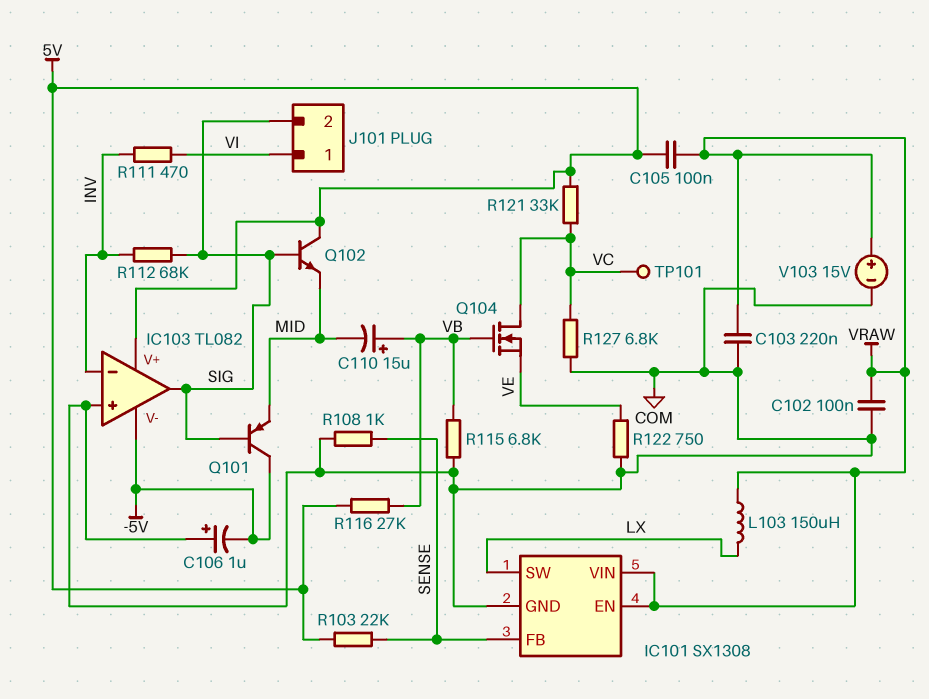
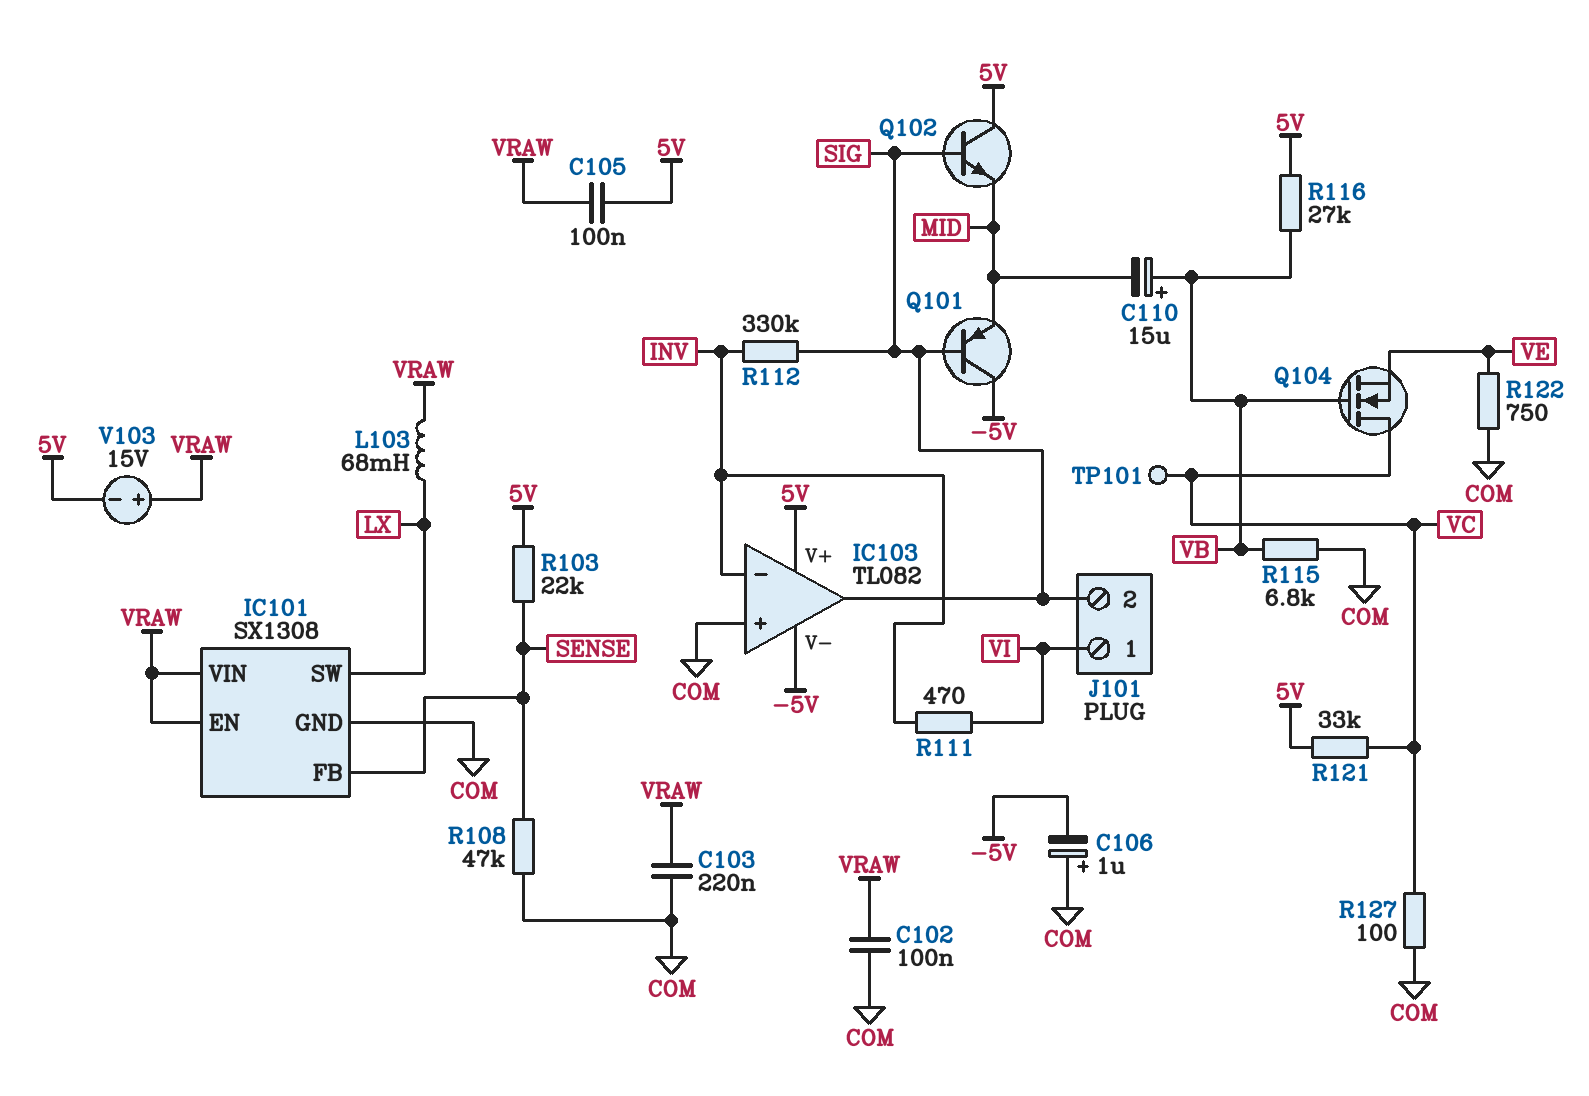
L103: 150uH (LX, VRAW) -> 68mH (LX, VRAW)
R108: 1k (COM, SENSE) -> 47k (COM, SENSE)
R112: 68k (INV, SIG) -> 330k (INV, SIG)
R127: 6.8k (COM, VC) -> 100 (COM, VC)
V103: 15V (plus VRAW, minus COM) -> 15V (plus VRAW, minus 5V)

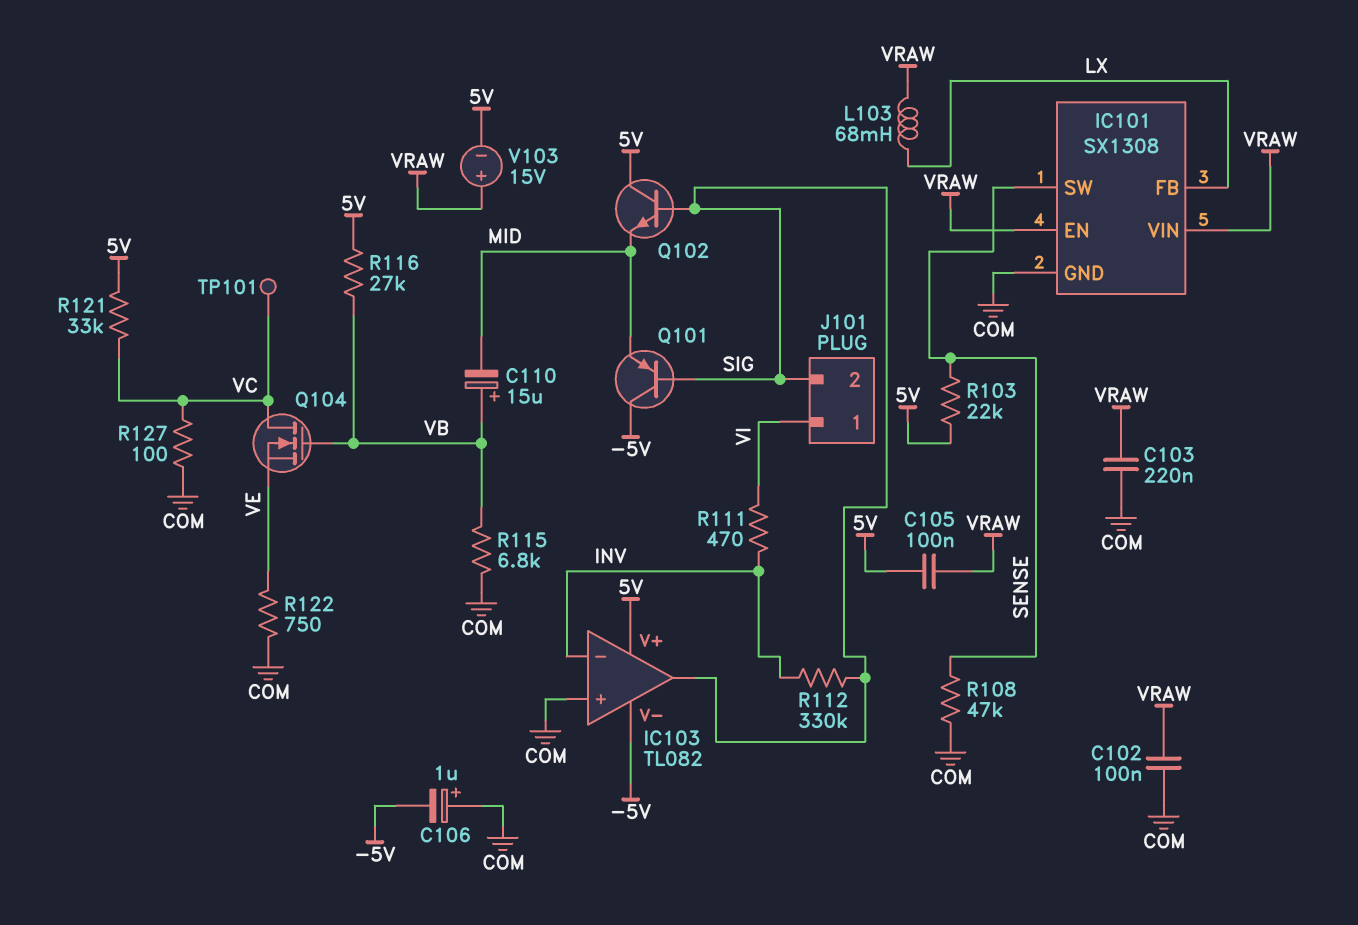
IC101 pin FB: SENSE -> LX
IC101 pin SW: LX -> SENSE

